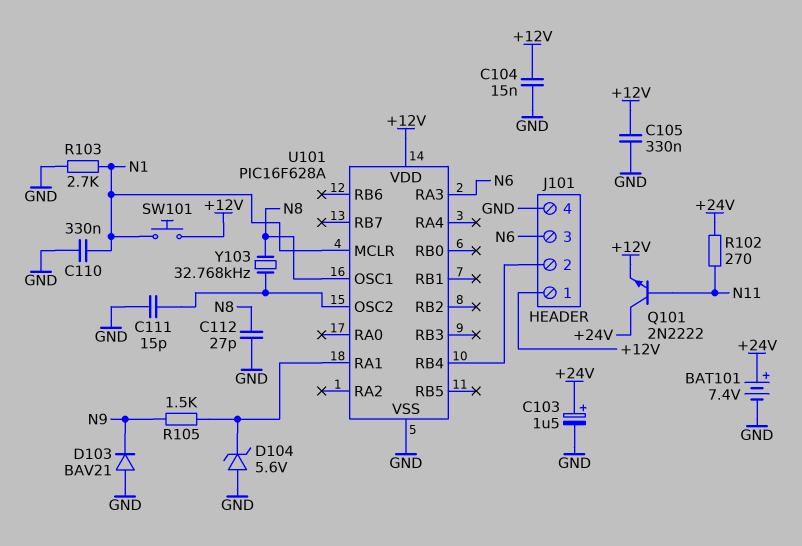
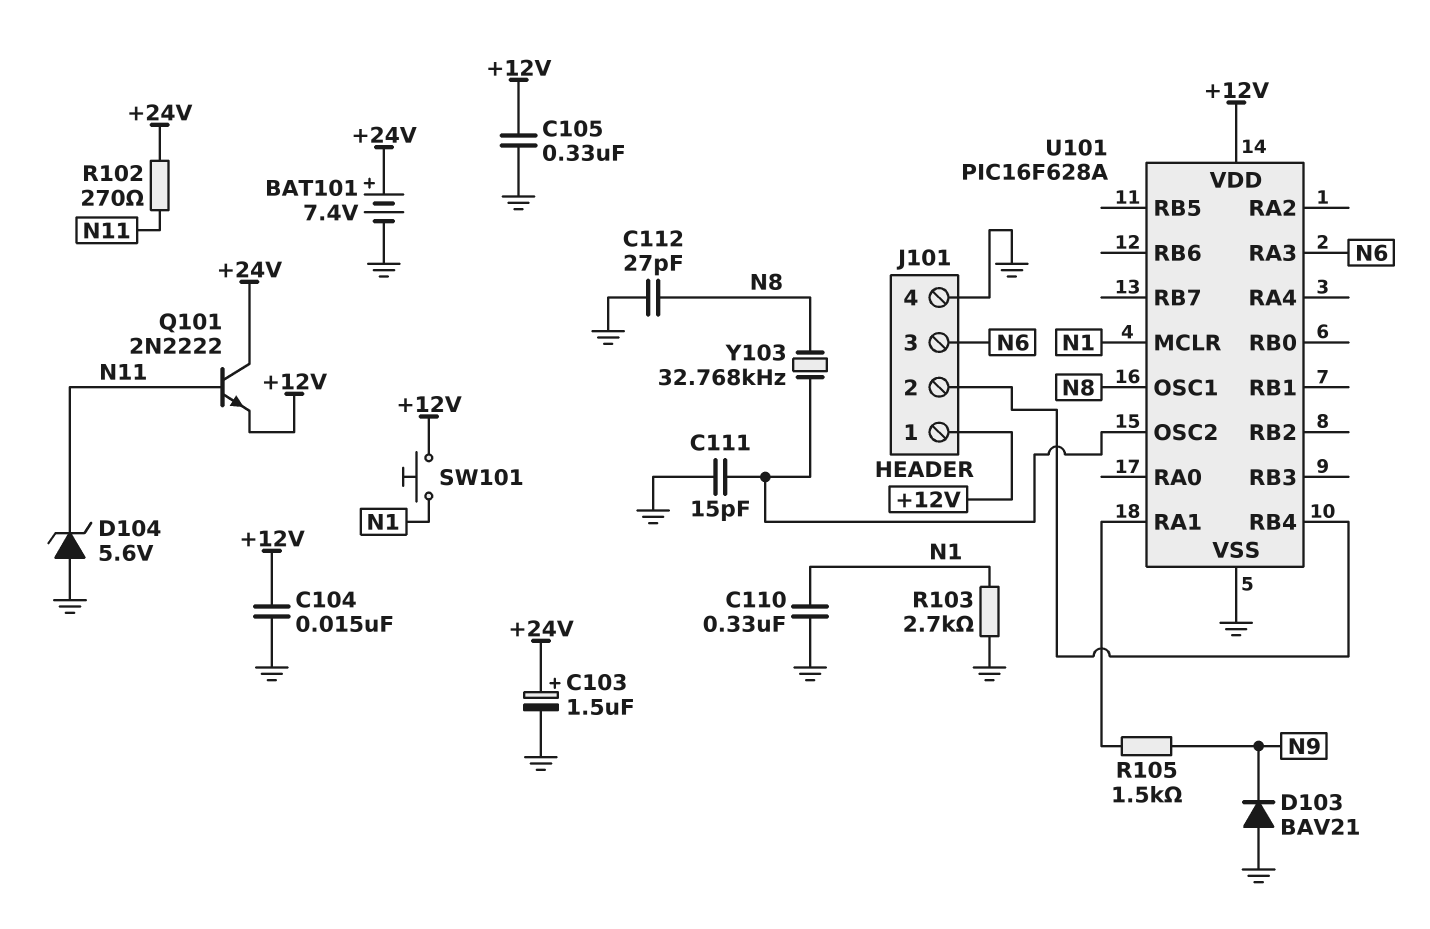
D104: zener 5.6V (A GND, K U101/RA1) -> zener 5.6V (A GND, K N11)

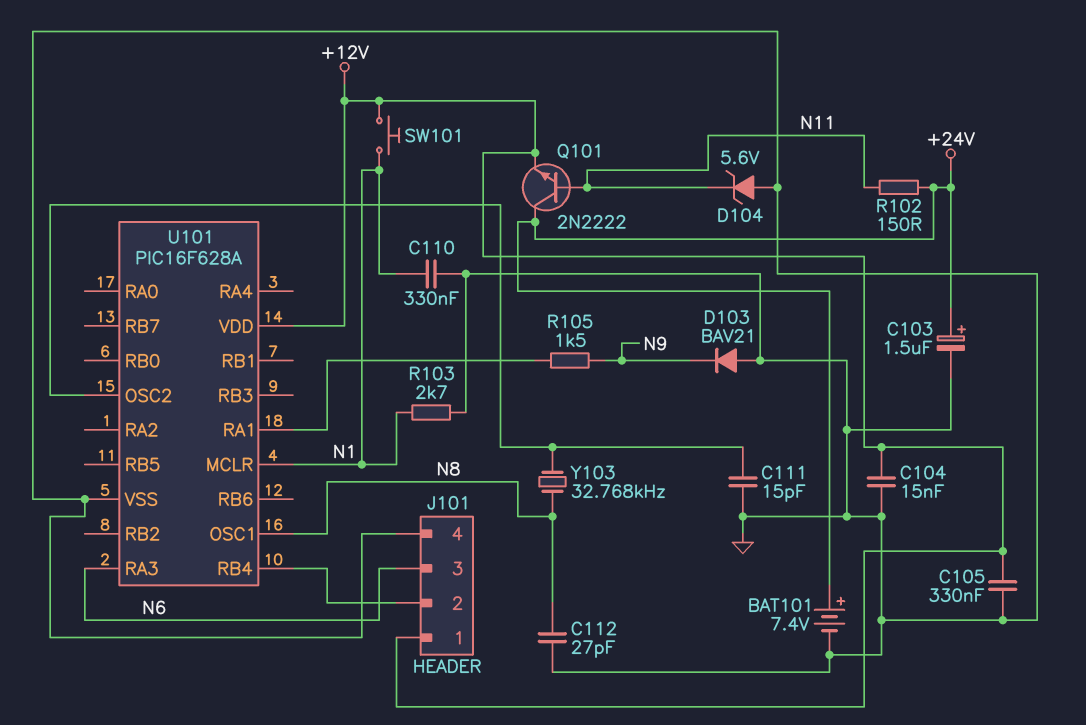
R102: 270 (+24V, N11) -> 150 (+24V, N11)

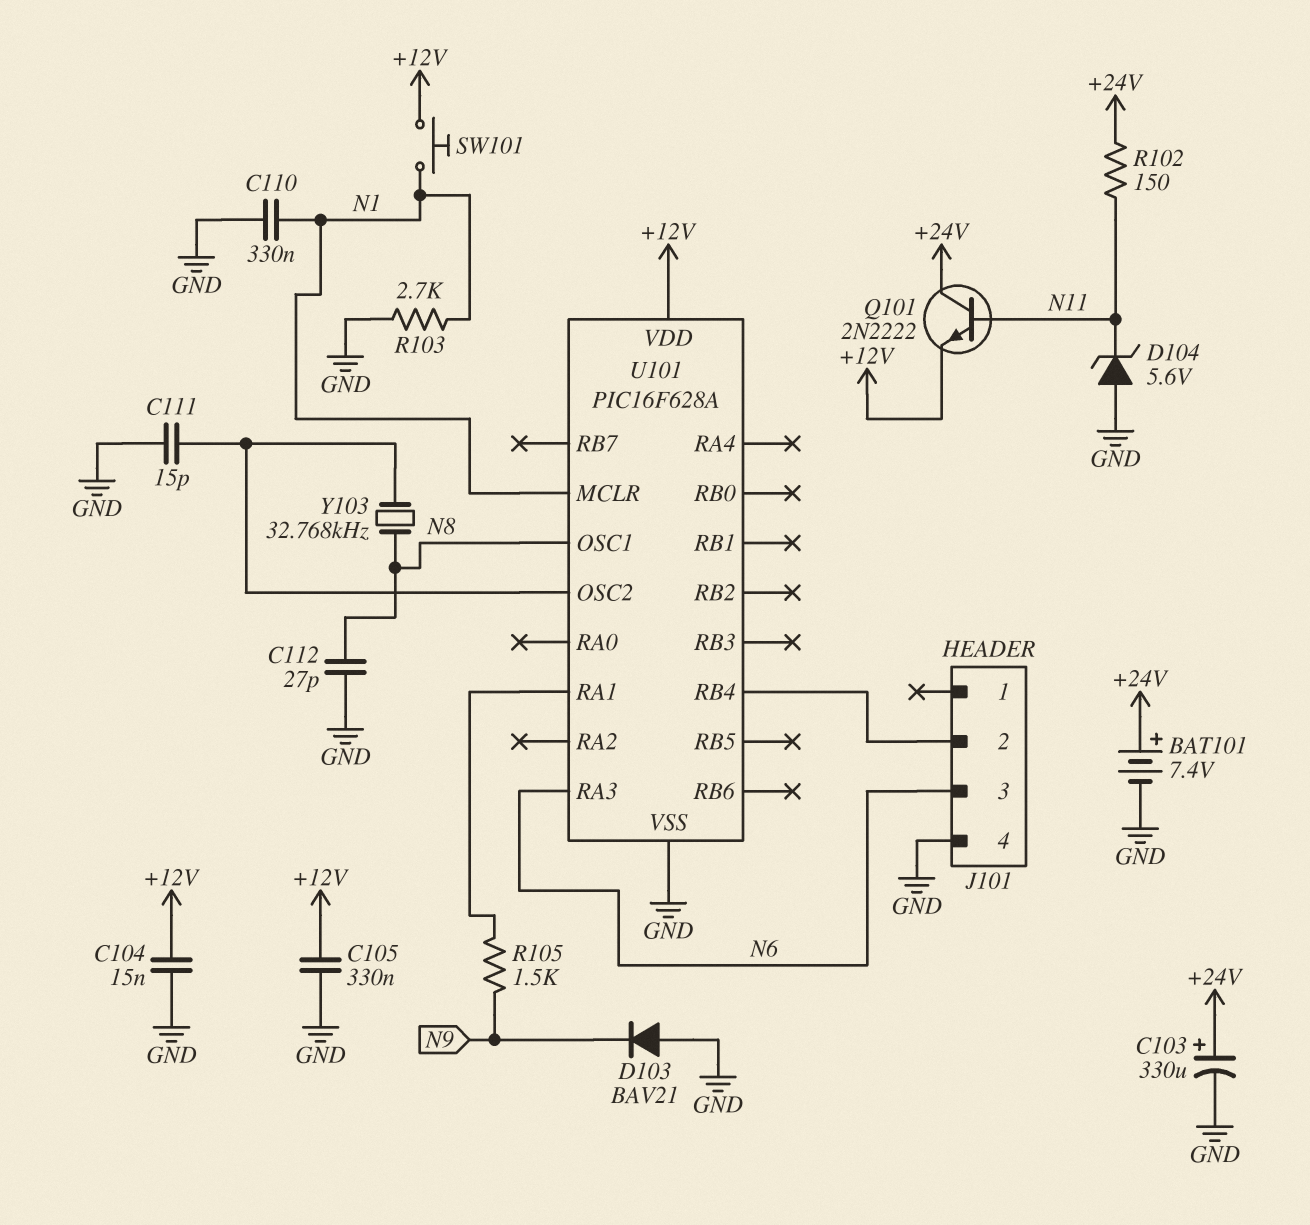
C103: 1.5uF (plus +24V, minus GND) -> 330uF (plus +24V, minus GND)
J101 pin 1: +12V -> none

